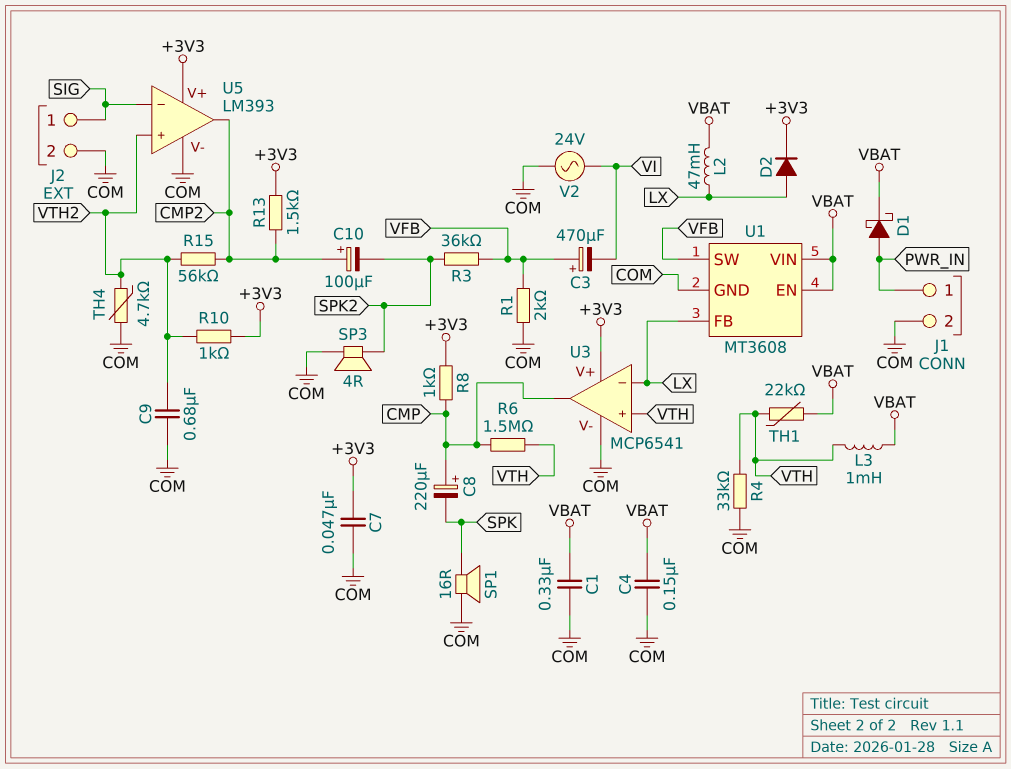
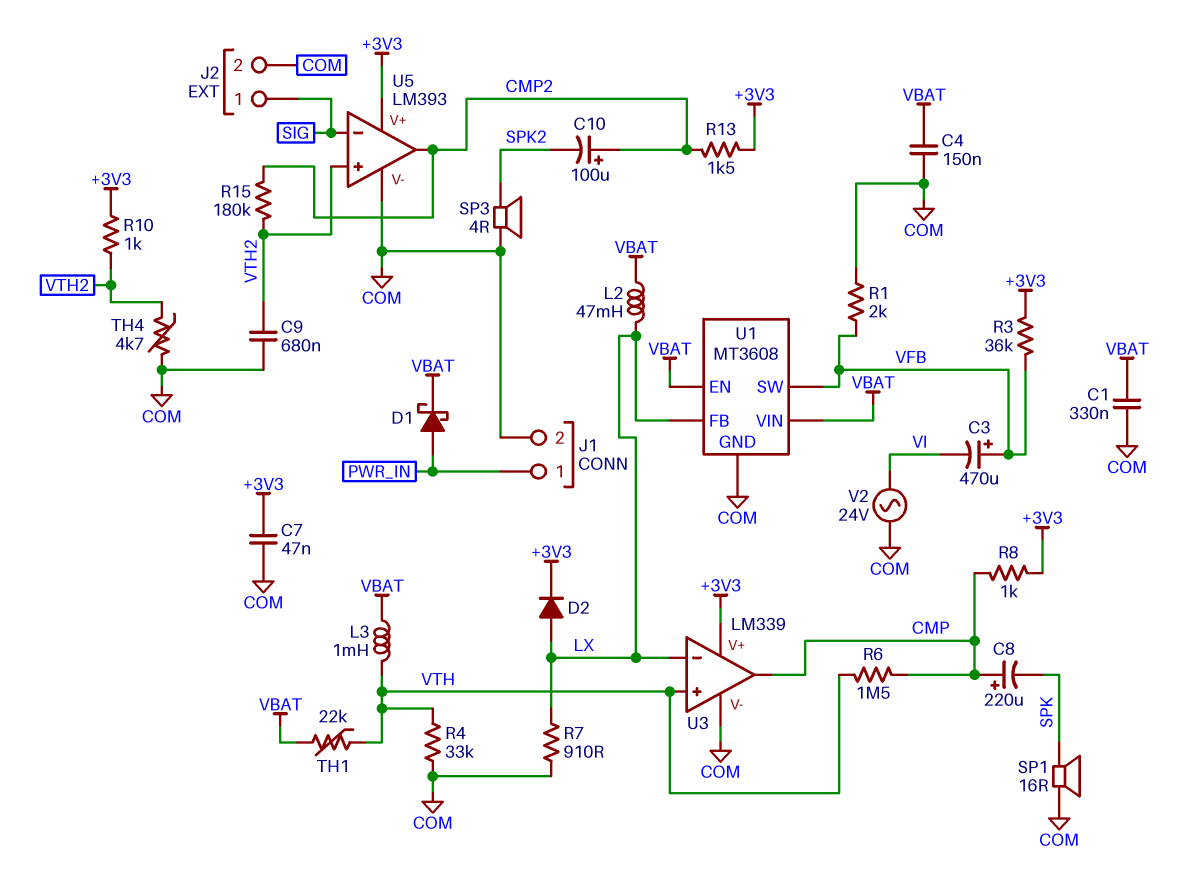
R3: 36k (SPK2, VFB) -> 36k (+3V3, VFB)
R7: none -> 910 (COM, LX)
R15: 56k (CMP2, VTH2) -> 180k (CMP2, VTH2)
U3: MCP6541 -> LM339

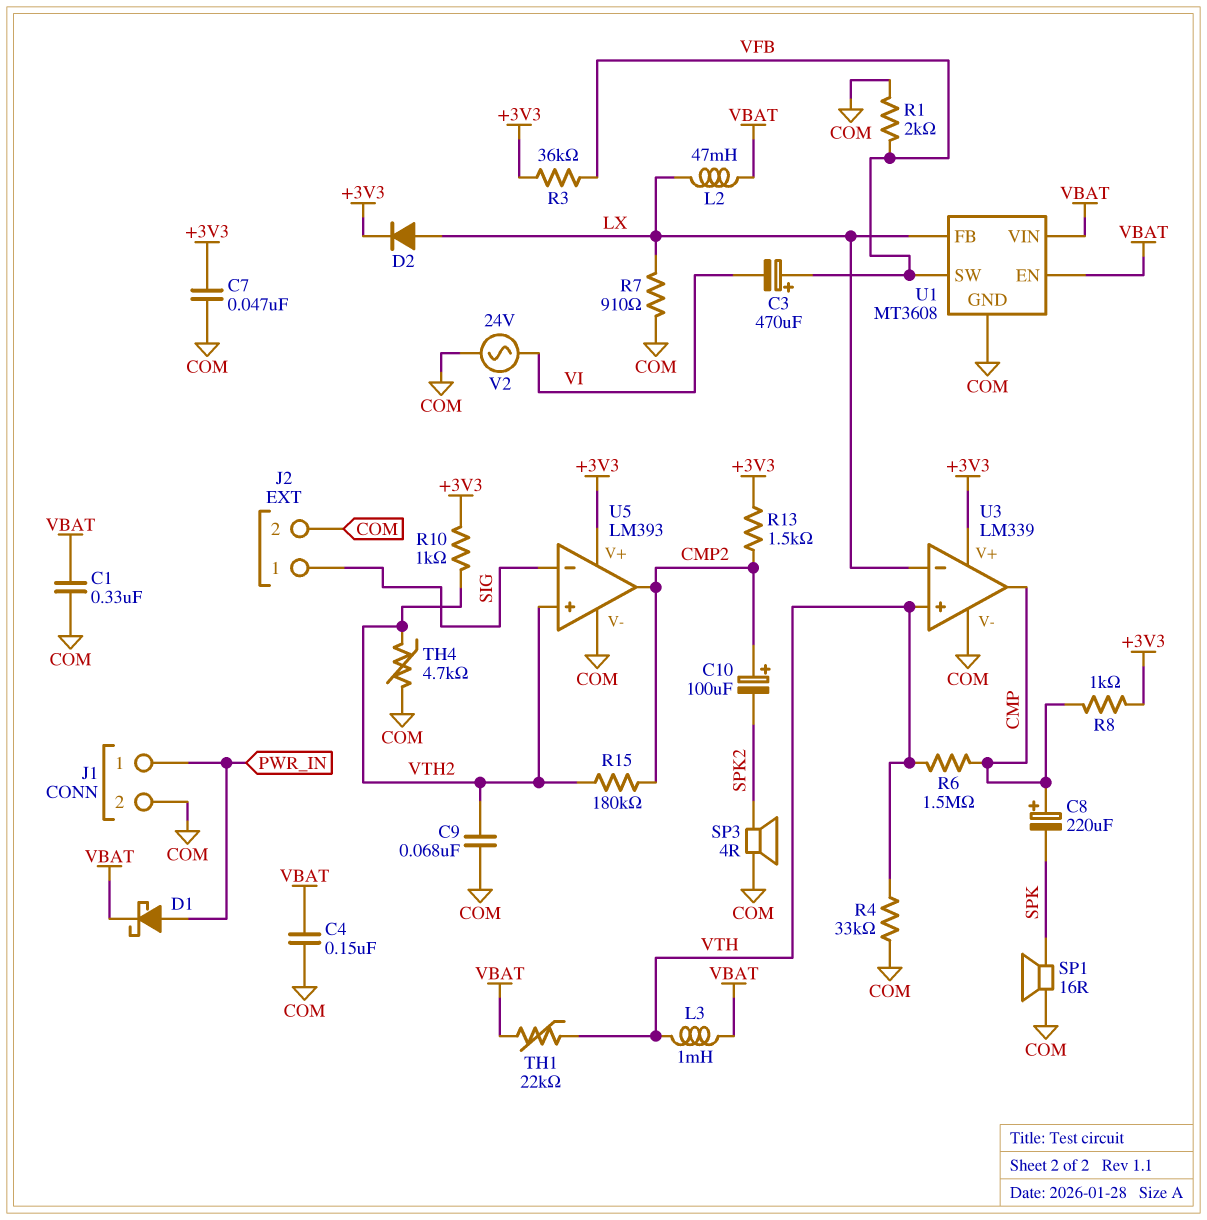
C9: 680nF (COM, VTH2) -> 68nF (COM, VTH2)

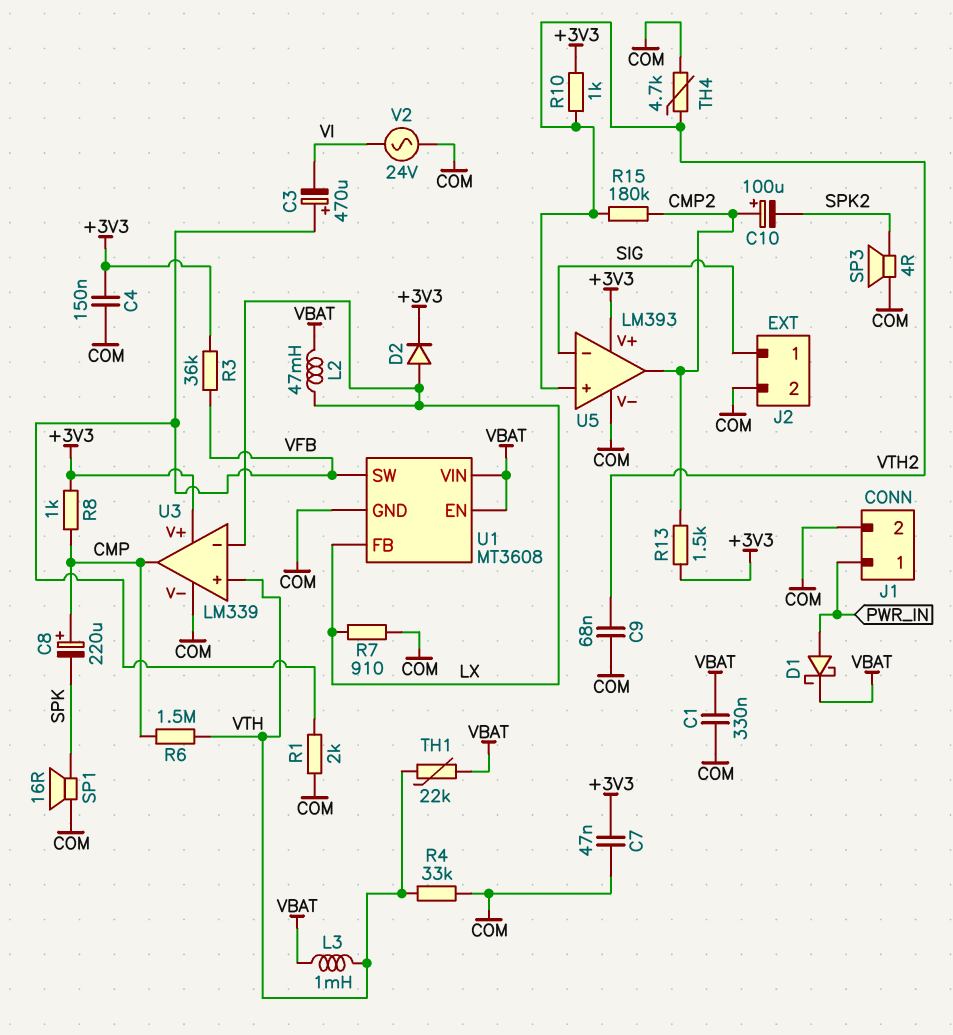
C4: 150nF (COM, VBAT) -> 150nF (+3V3, COM)

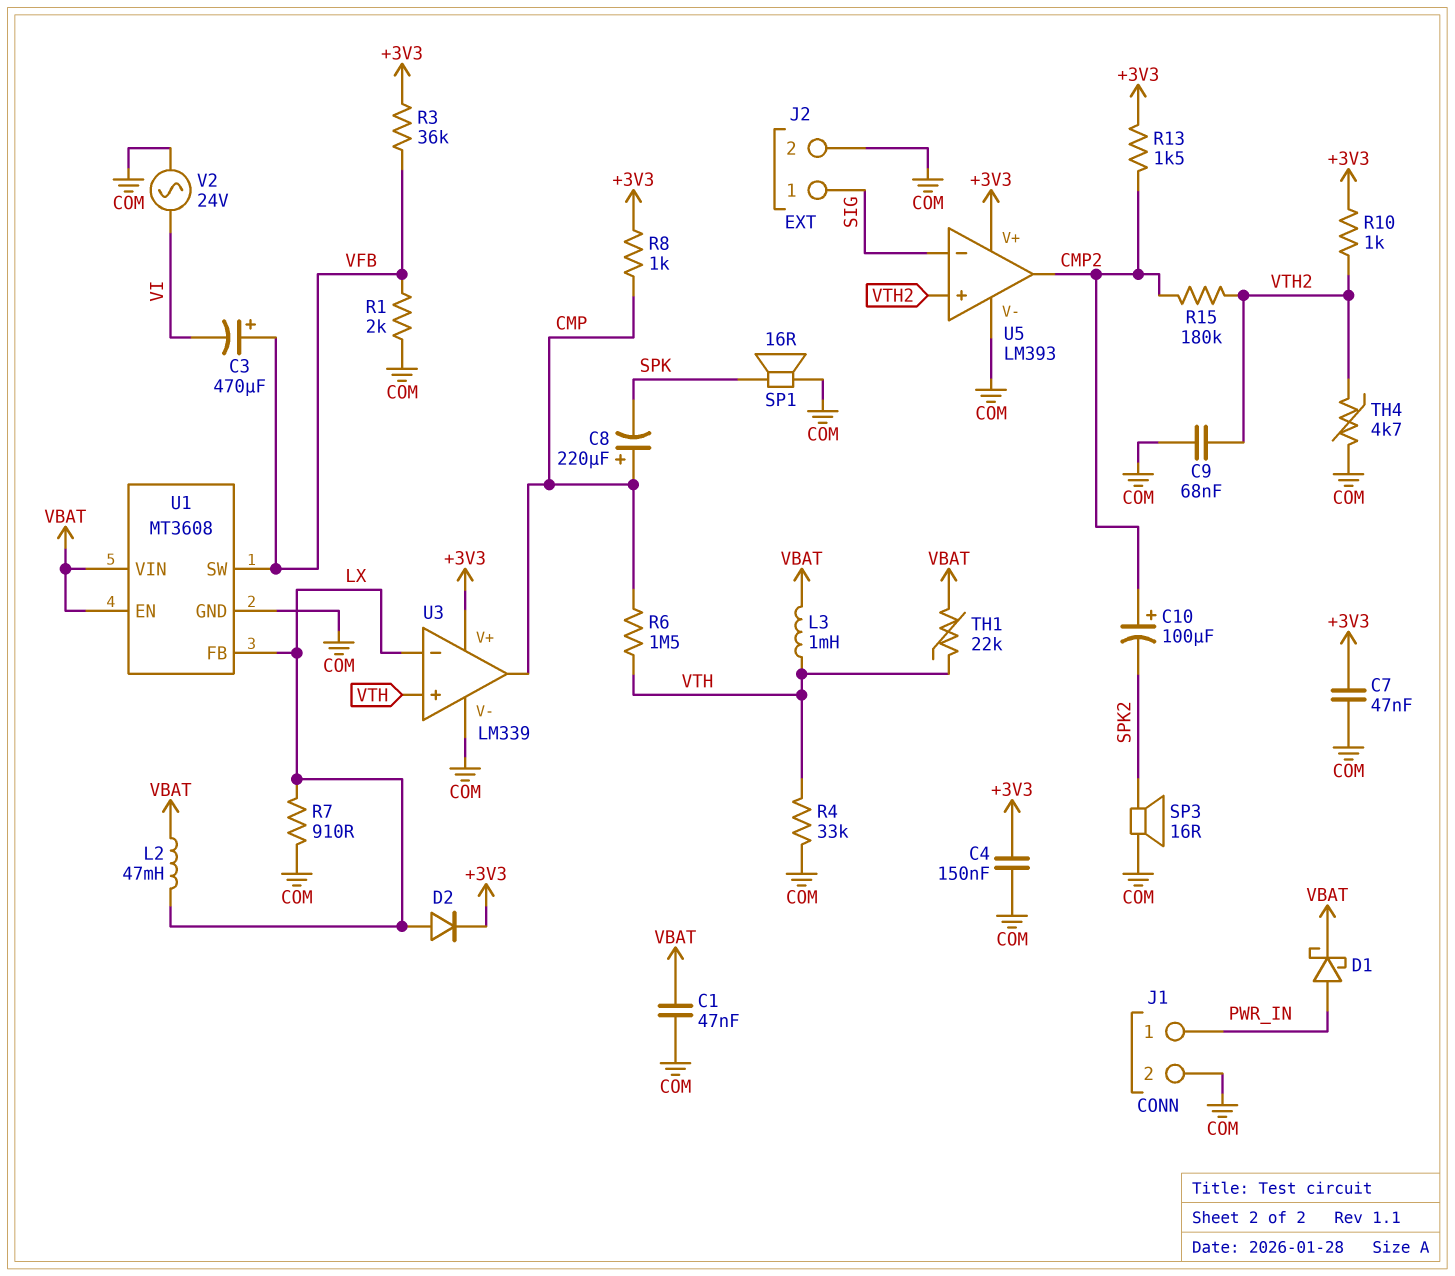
C1: 330nF (COM, VBAT) -> 47nF (COM, VBAT)
SP3: speaker 4R (COM, SPK2) -> speaker 16R (COM, SPK2)

